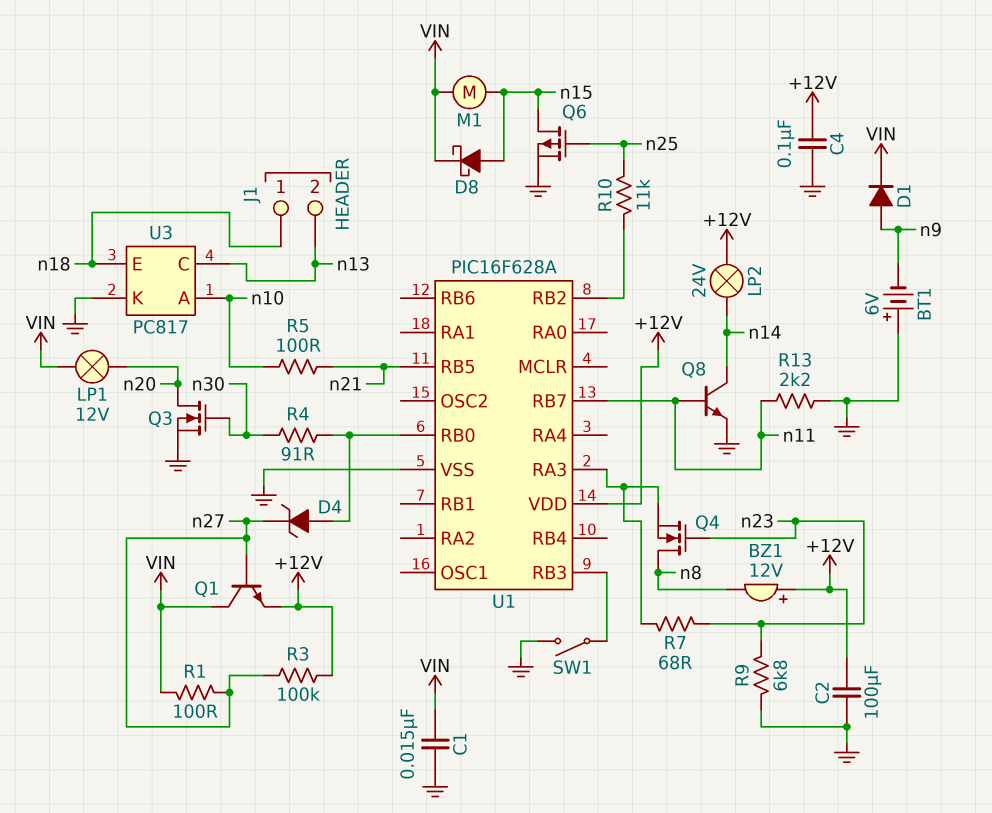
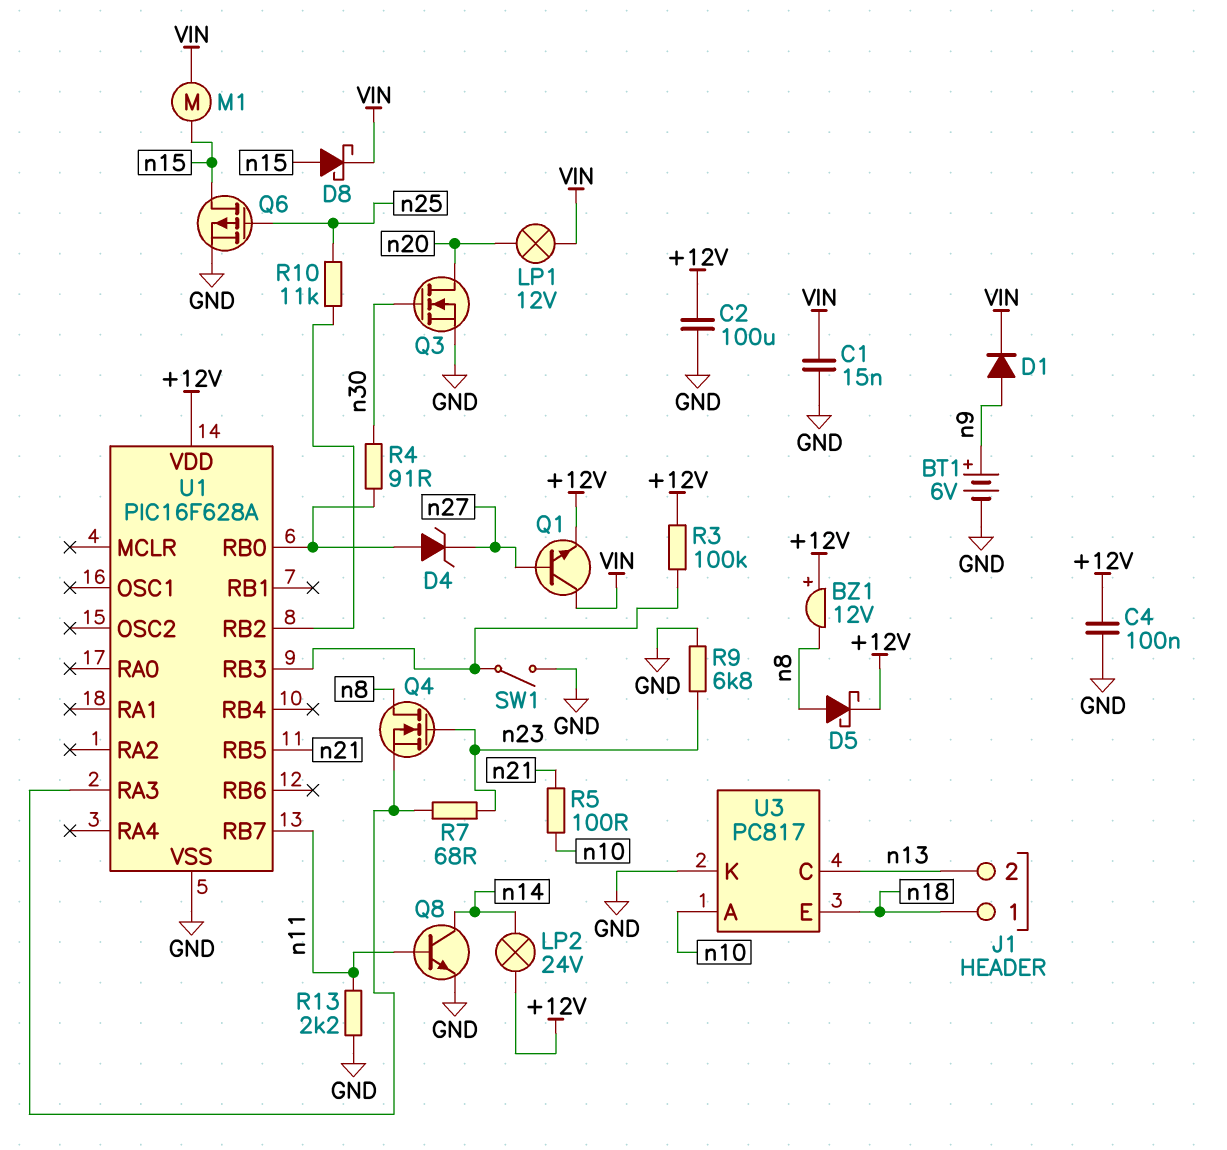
BT1: 6V (plus GND, minus n9) -> 6V (plus n9, minus GND)
D5: none -> schottky (A n8, K +12V)
R1: 100 (VIN, n27) -> none
R3: 100k (+12V, n27) -> 100k (+12V, U1/RB3)

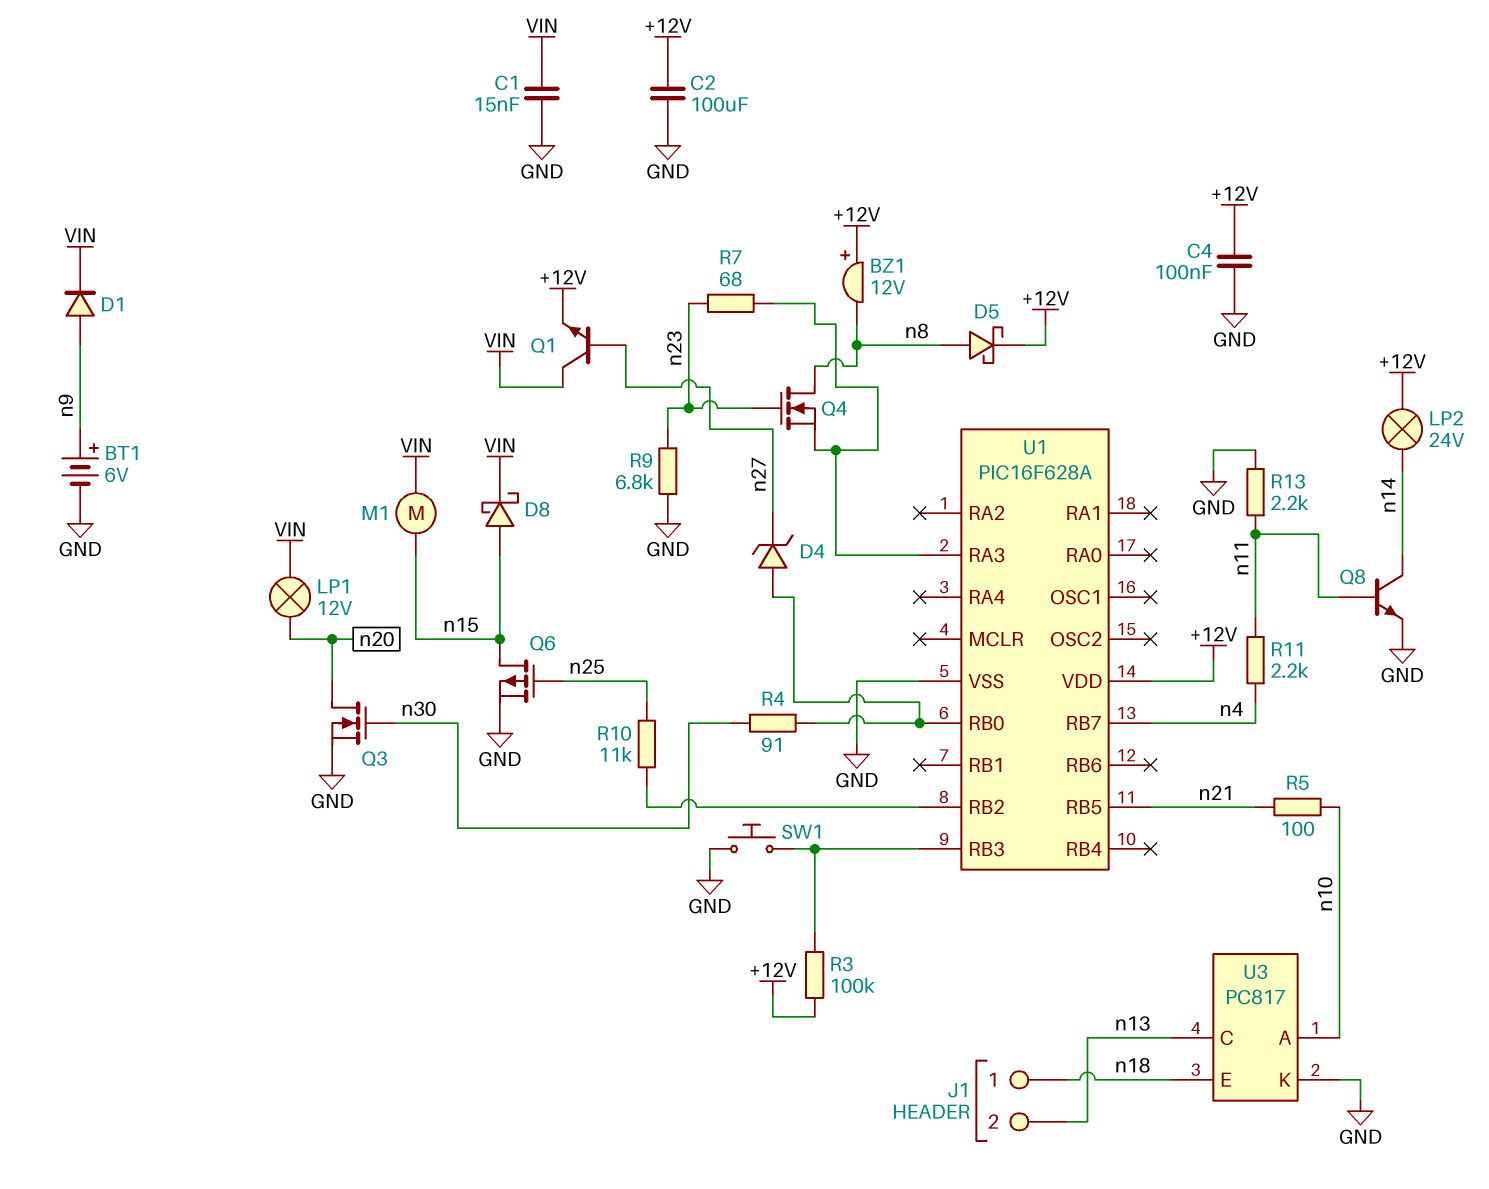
R11: none -> 2.2k (n4, n11)
SW1: switch (GND, U1/RB3) -> button (GND, U1/RB3)
U1 pin RB7: n11 -> n4

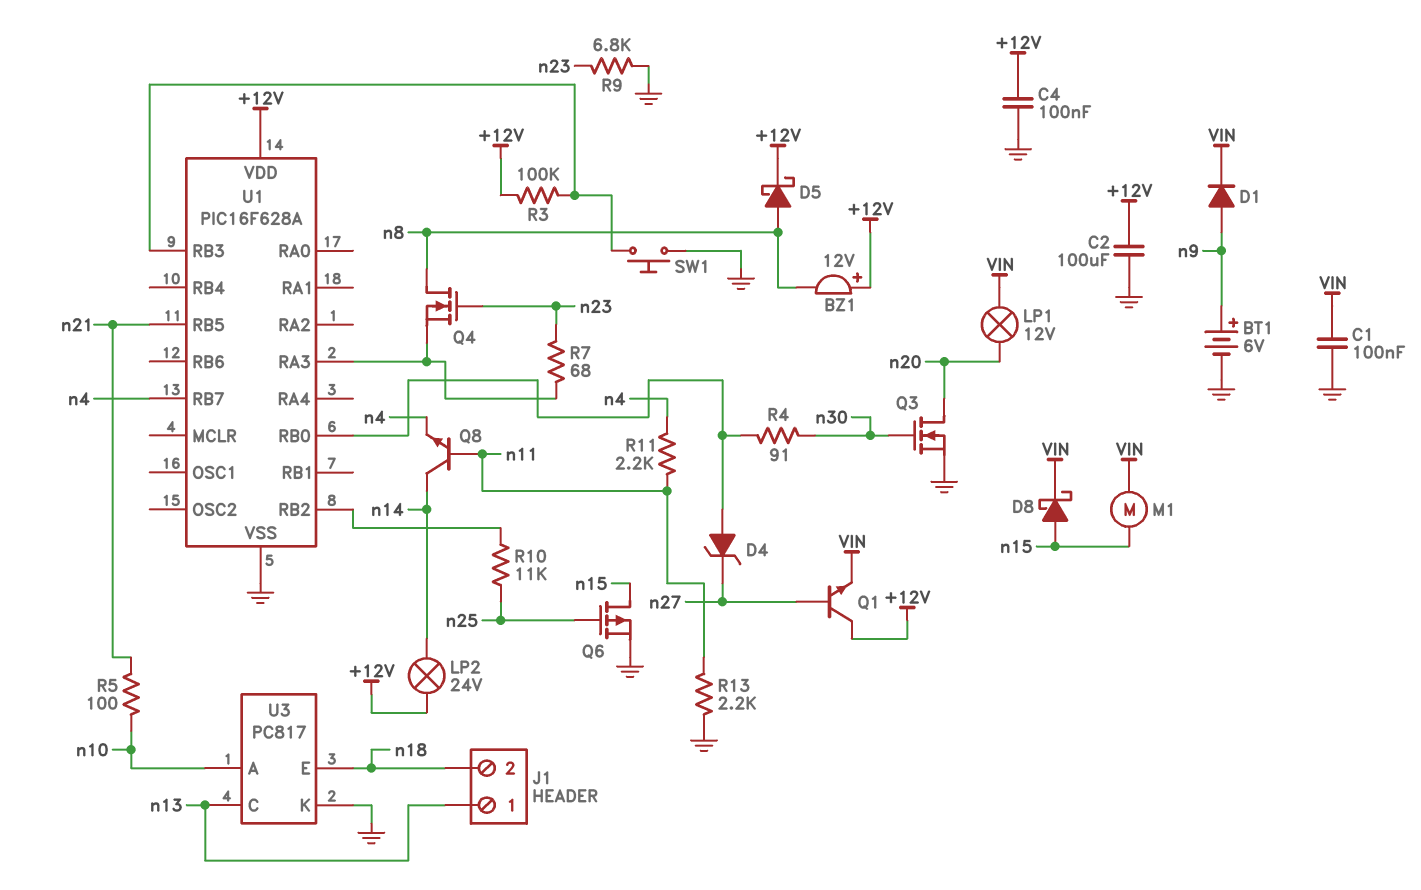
C1: 15nF (GND, VIN) -> 100nF (GND, VIN)
J1 pin 1: n18 -> n13
J1 pin 2: n13 -> n18
Q1: NPN (B n27, C VIN, E +12V) -> NPN (B n27, C +12V, E VIN)
Q8: NPN (B n11, C n14, E GND) -> NPN (B n11, C n14, E n4)

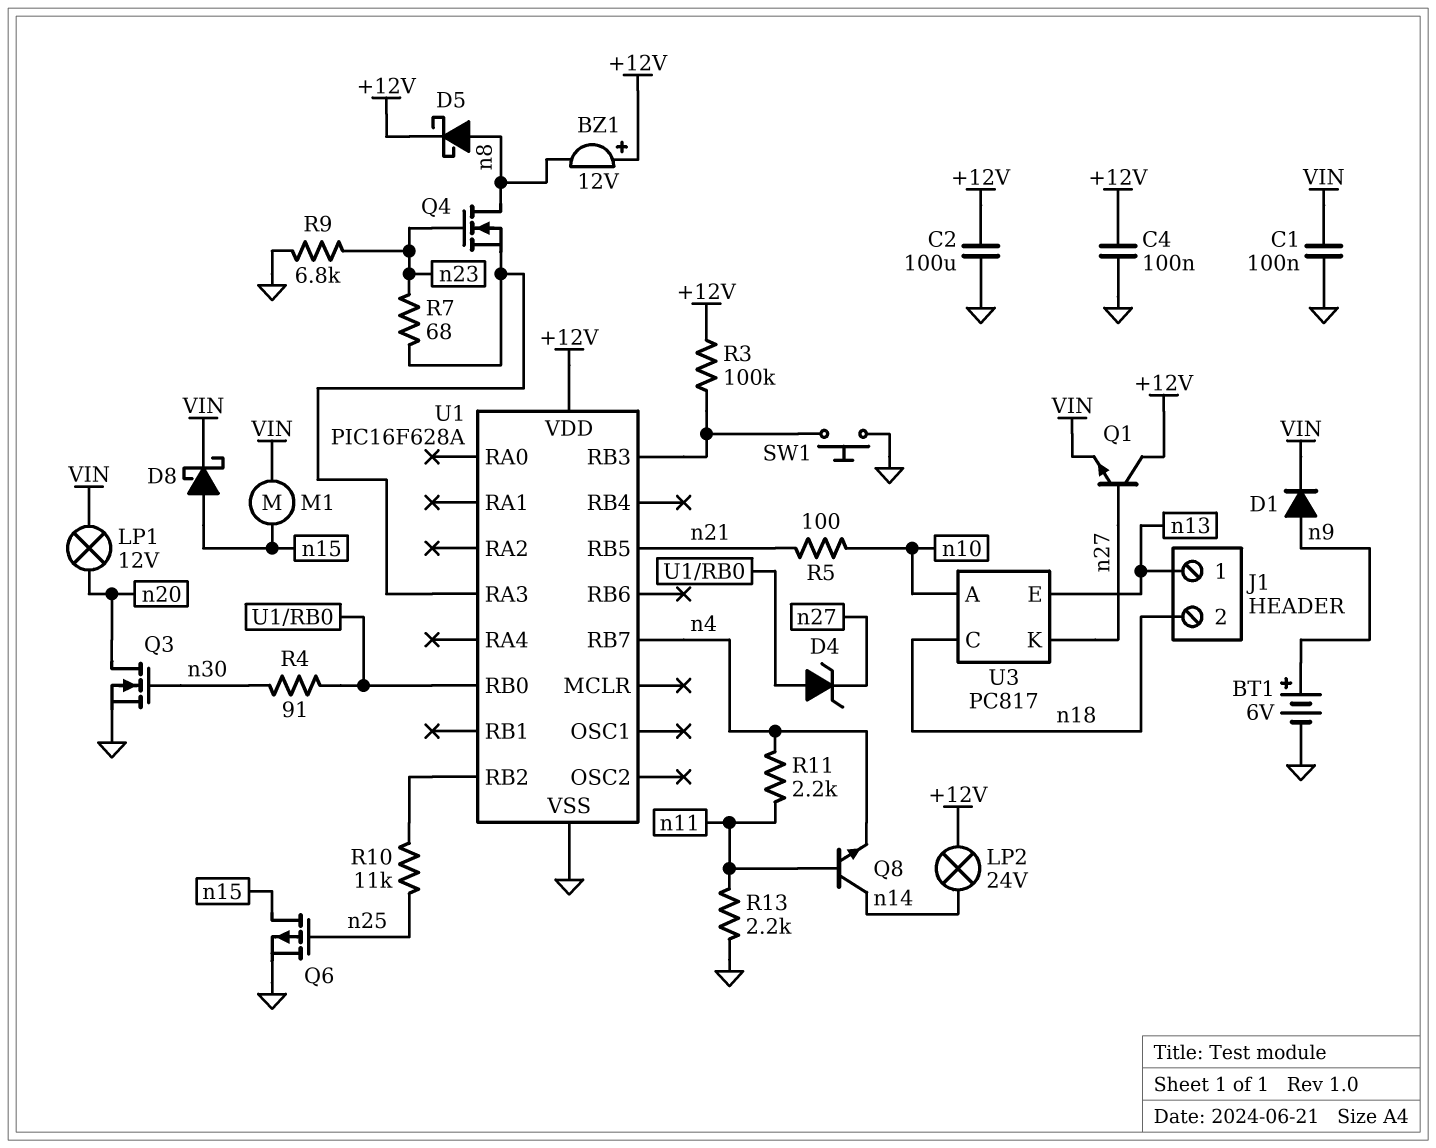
U3 pin C: n13 -> n18
U3 pin E: n18 -> n13
U3 pin K: GND -> n27

